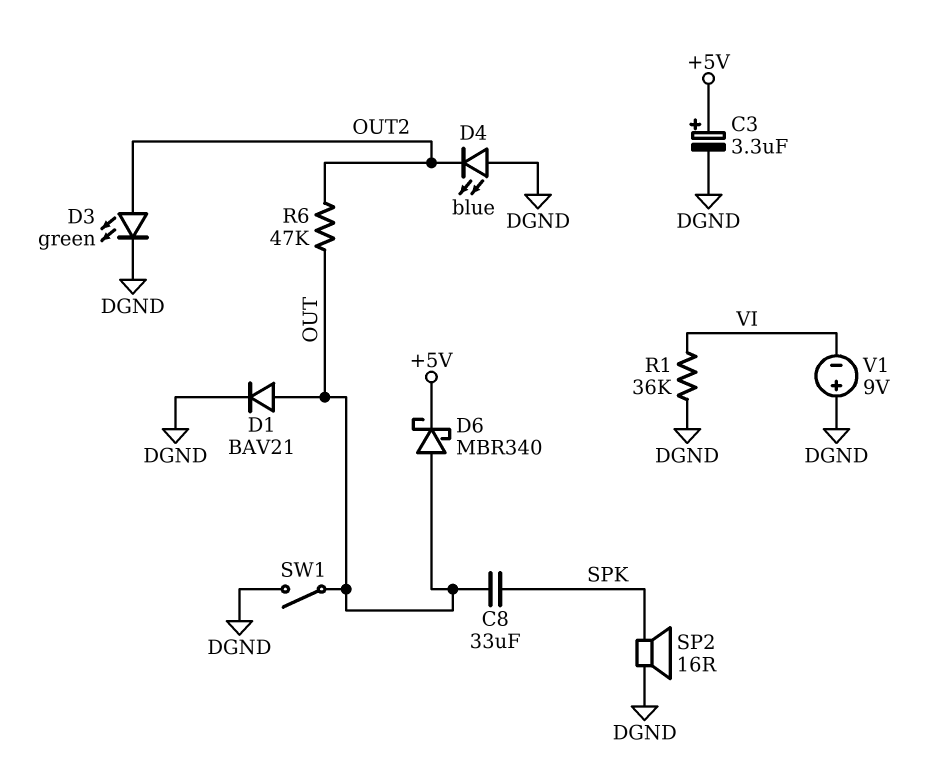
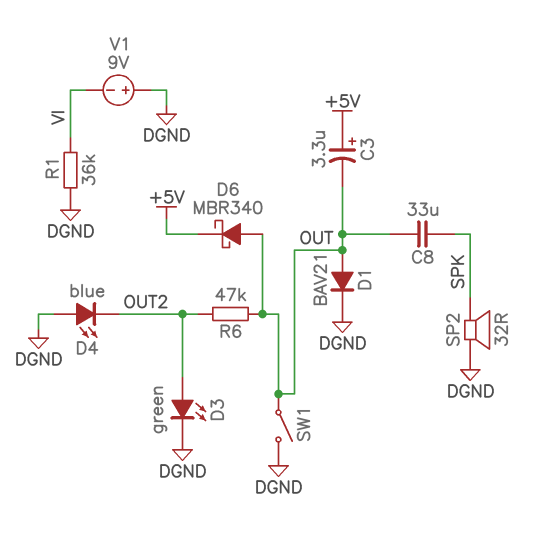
C3: 3.3uF (plus +5V, minus DGND) -> 3.3uF (plus +5V, minus OUT)
SP2: speaker 16R (DGND, SPK) -> speaker 32R (DGND, SPK)

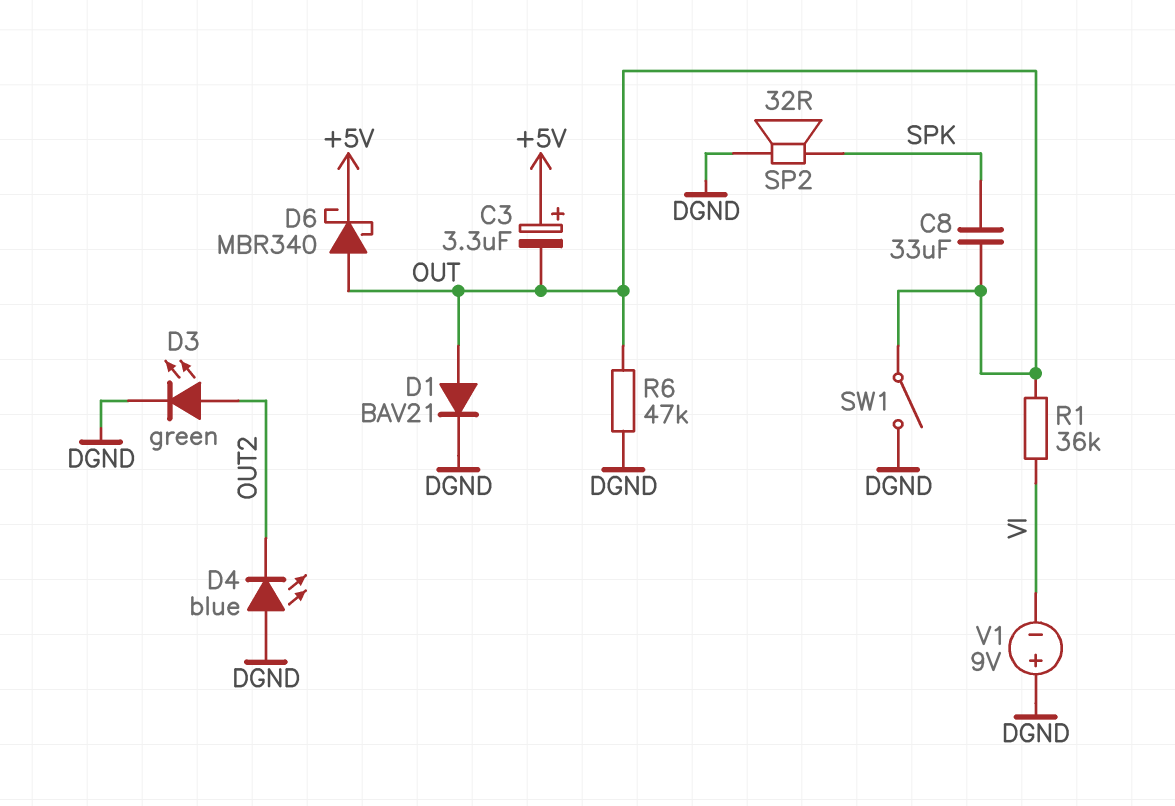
R1: 36k (DGND, VI) -> 36k (OUT, VI)
R6: 47k (OUT, OUT2) -> 47k (DGND, OUT)

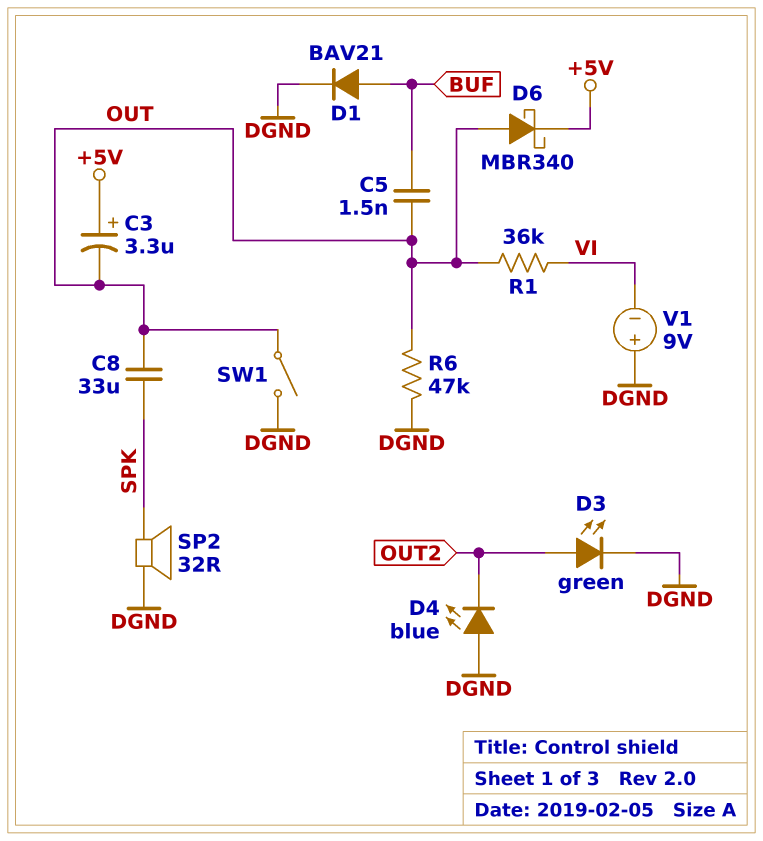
C5: none -> 1.5nF (BUF, OUT)
D1: diode BAV21 (A OUT, K DGND) -> diode BAV21 (A BUF, K DGND)

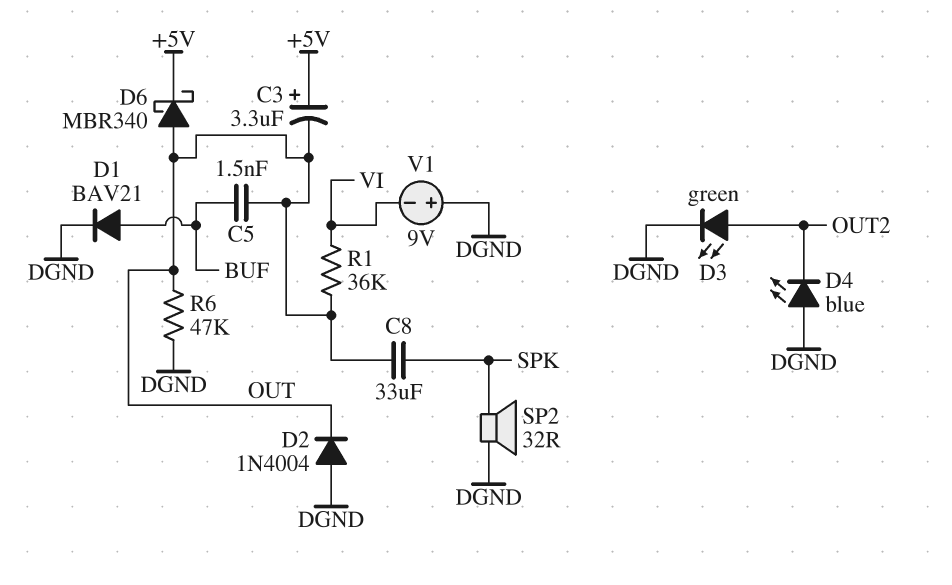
D2: none -> diode 1N4004 (A DGND, K OUT)
SW1: switch (DGND, OUT) -> none

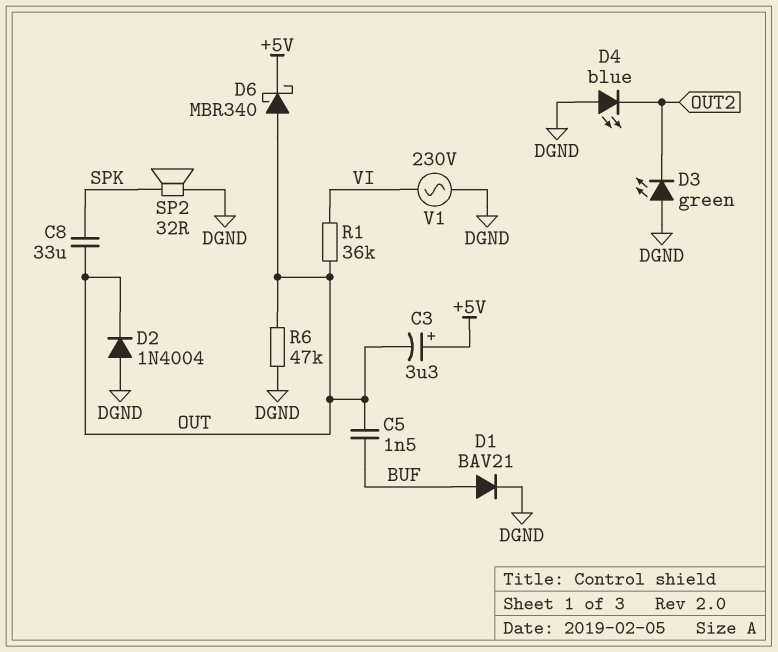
D3: LED green (A OUT2, K DGND) -> LED green (A DGND, K OUT2)
V1: 9V (plus DGND, minus VI) -> AC 230V (DGND, VI)

